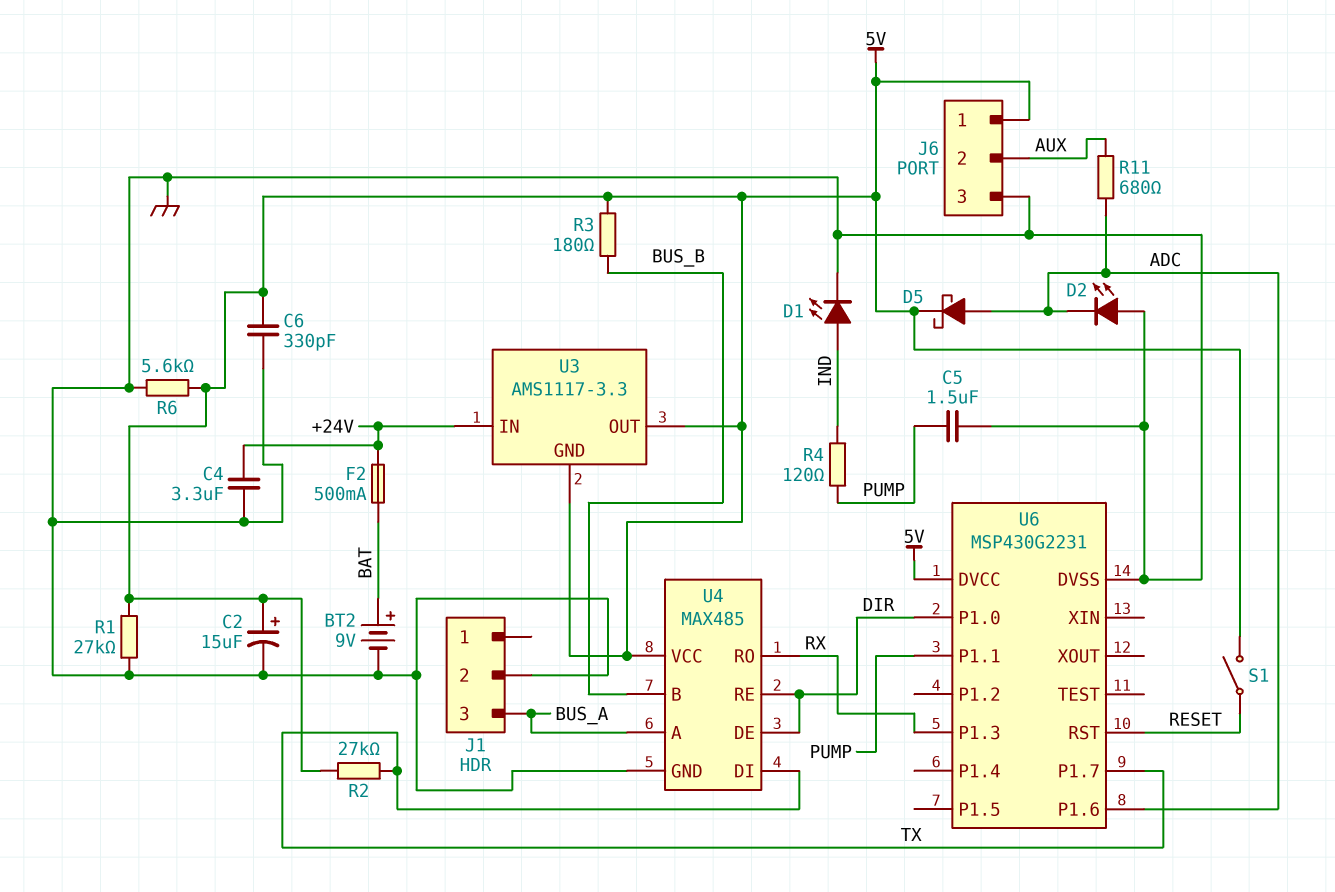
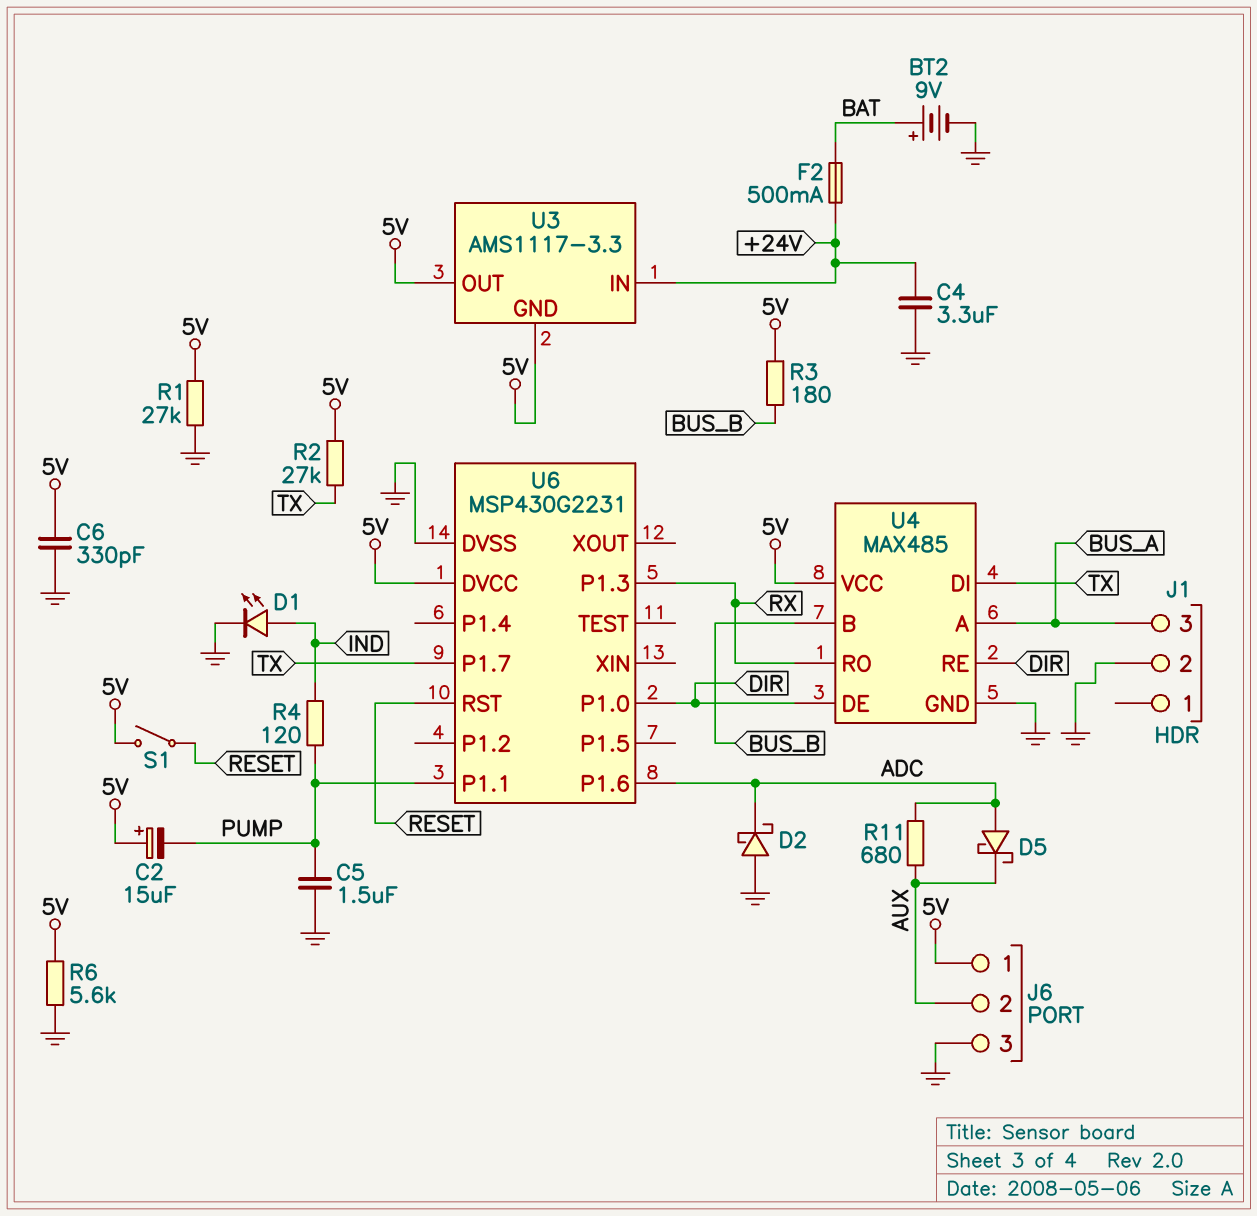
C2: 15uF (plus 5V, minus GND) -> 15uF (plus 5V, minus PUMP)
D2: LED (A GND, K ADC) -> schottky (A GND, K ADC)
D5: schottky (A ADC, K 5V) -> schottky (A ADC, K AUX)

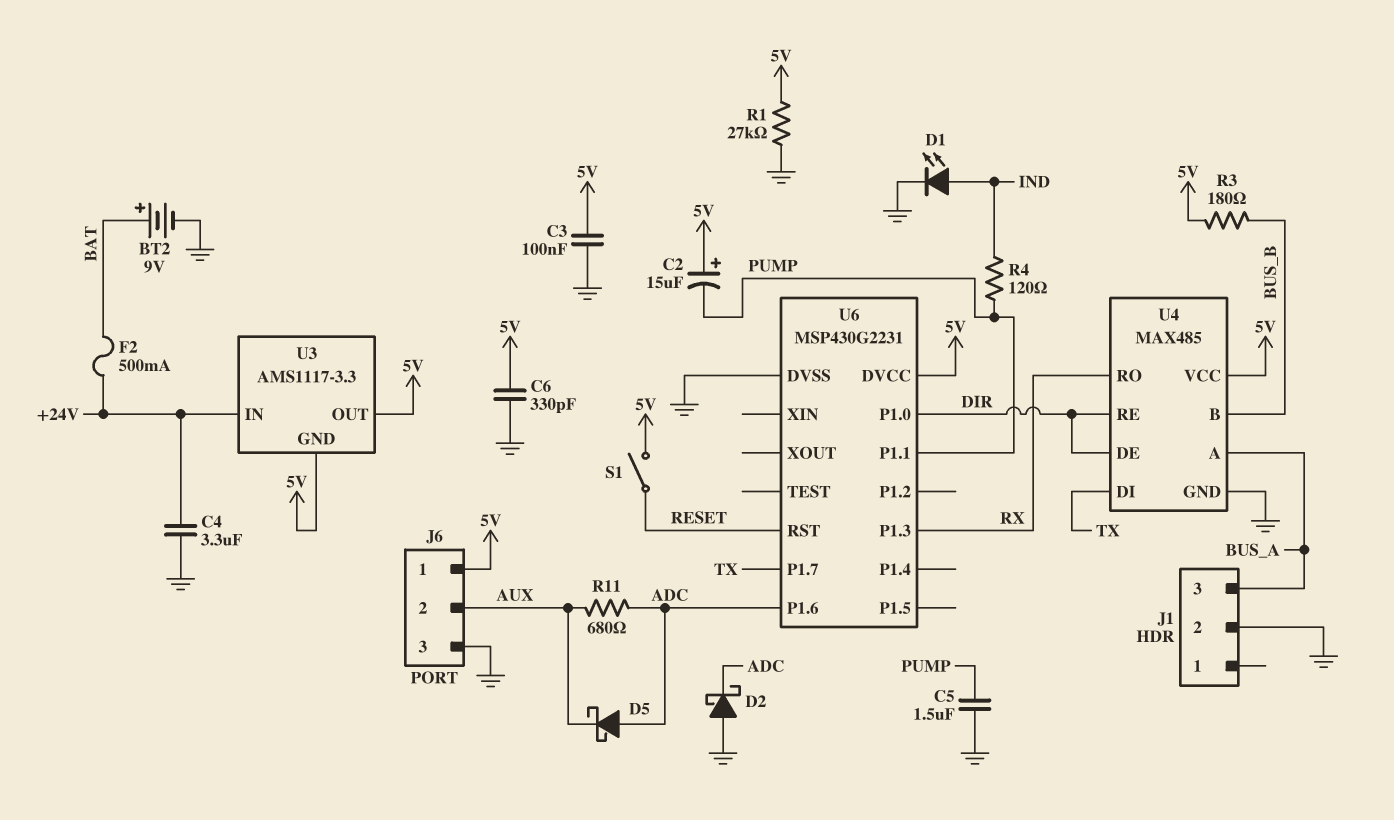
C3: none -> 100nF (5V, GND)
R2: 27k (5V, TX) -> none
R6: 5.6k (5V, GND) -> none

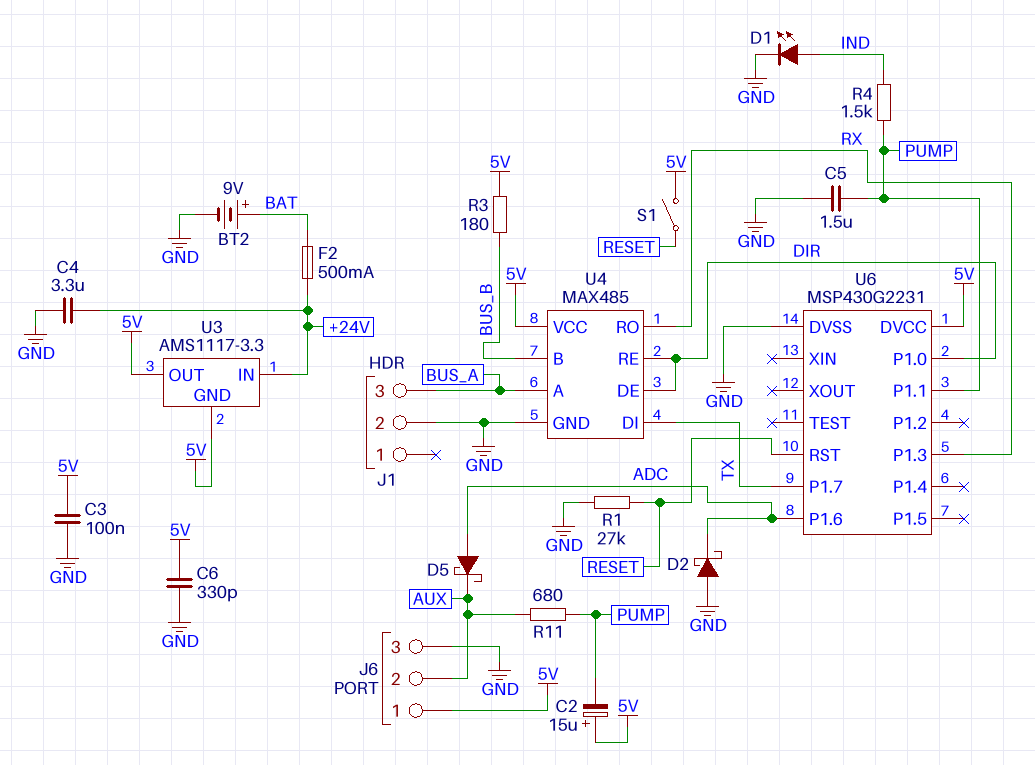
R1: 27k (5V, GND) -> 27k (GND, RESET)
R4: 120 (IND, PUMP) -> 1.5k (IND, PUMP)
R11: 680 (ADC, AUX) -> 680 (AUX, PUMP)

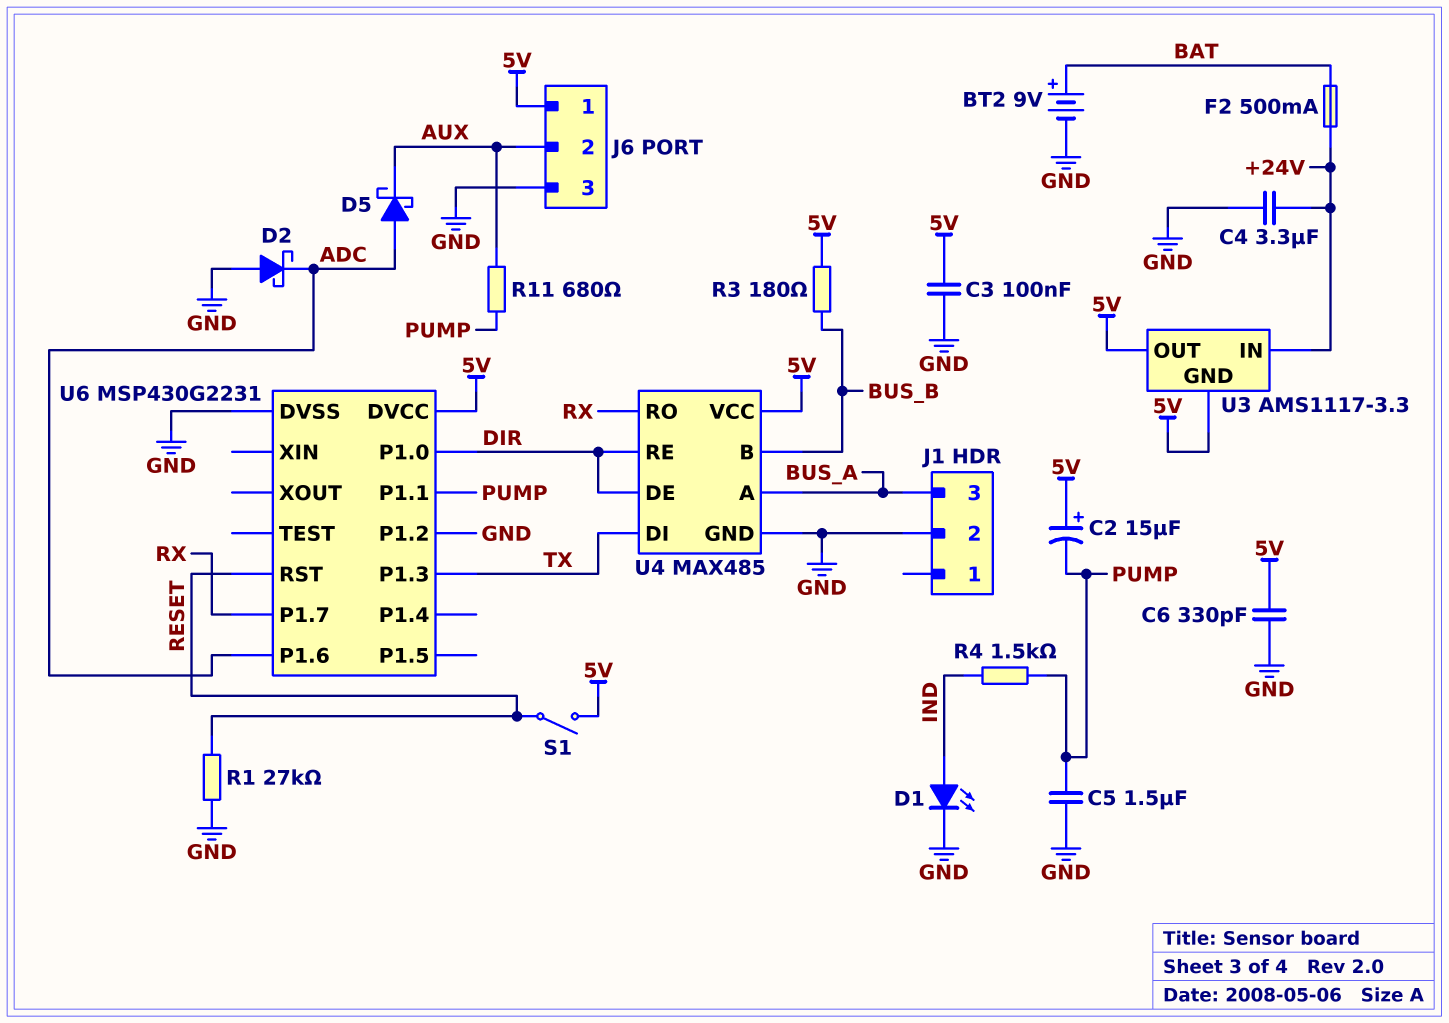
U6 pin P1.2: none -> GND
U6 pin P1.3: RX -> TX
U6 pin P1.7: TX -> RX

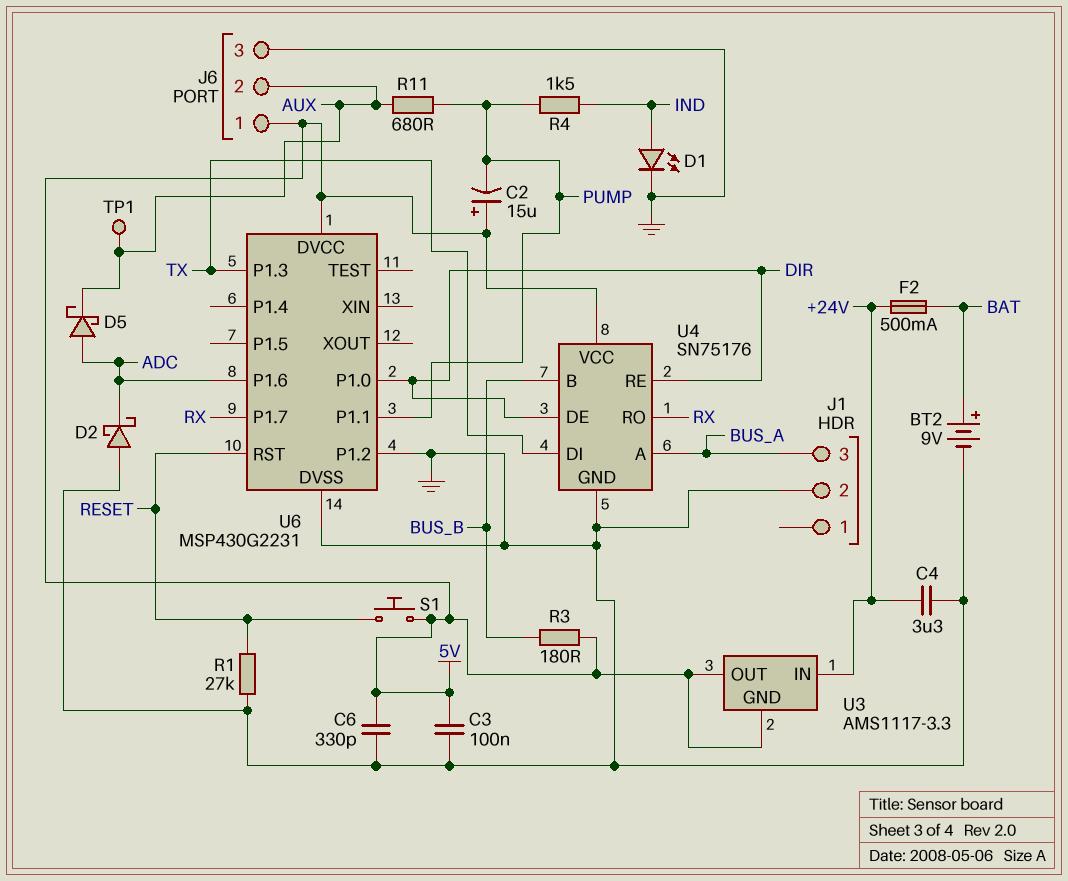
C5: 1.5uF (GND, PUMP) -> none
S1: switch (5V, RESET) -> button (5V, RESET)
TP1: none -> test point (AUX)
U4: MAX485 -> SN75176

